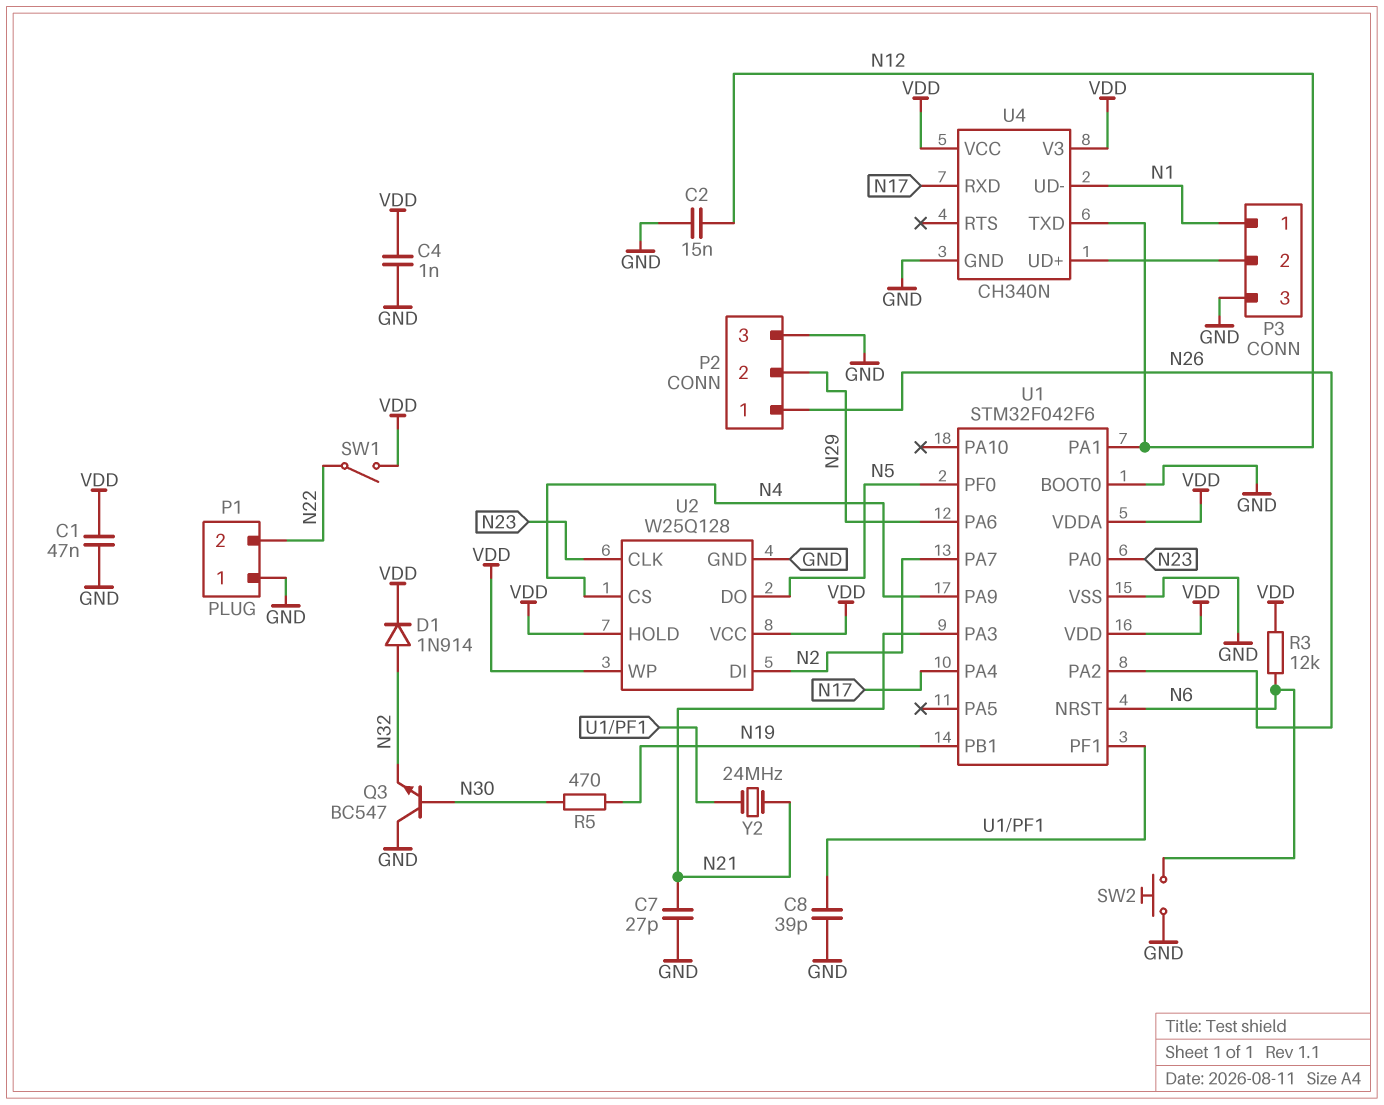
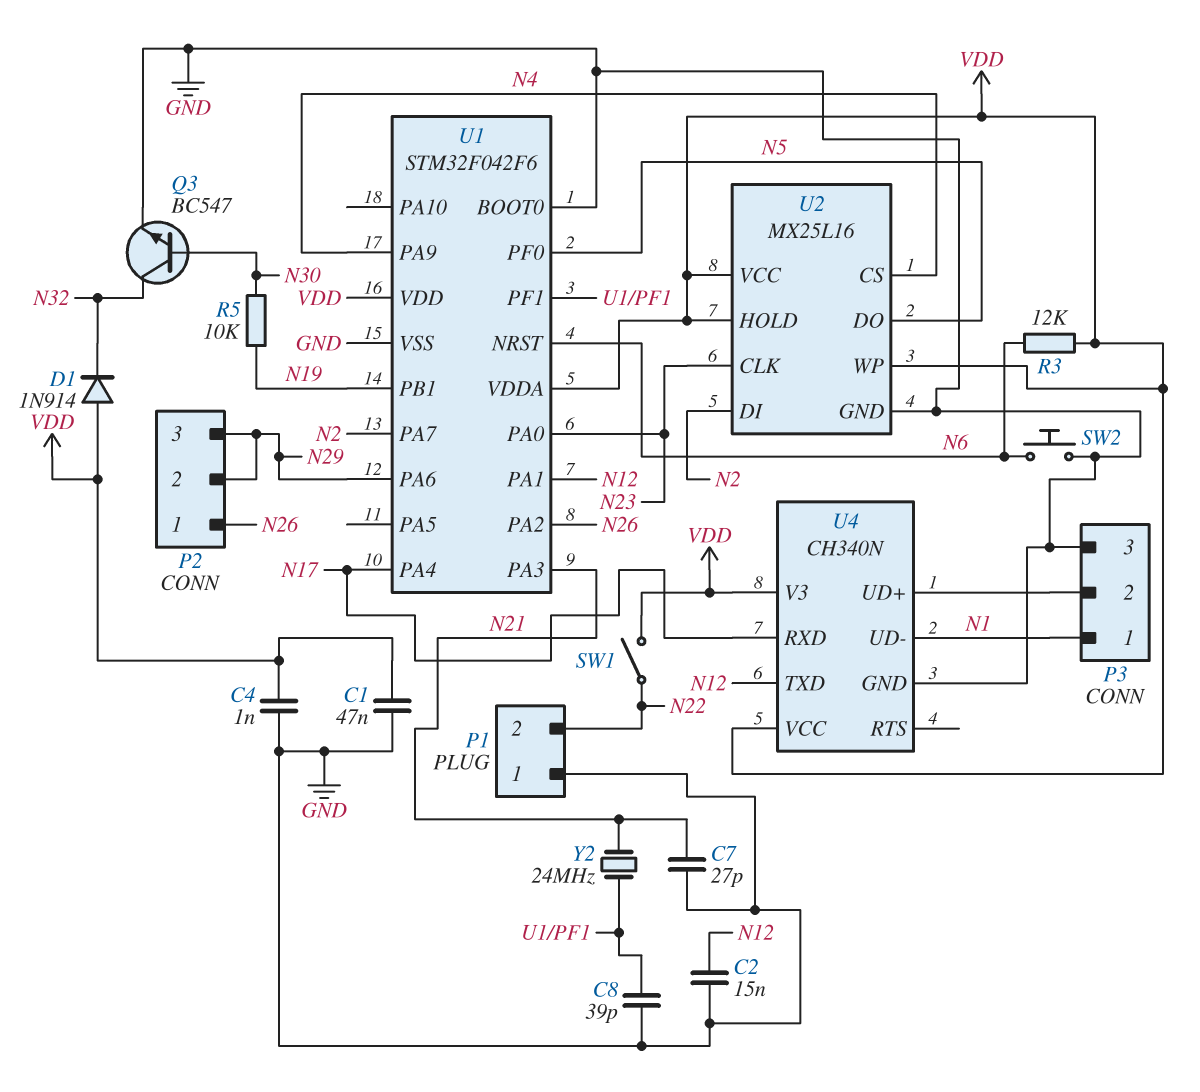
D1: diode 1N914 (A N32, K VDD) -> diode 1N914 (A VDD, K N32)
P2 pin 3: GND -> N29
Q3: NPN BC547 (B N30, C GND, E N32) -> NPN BC547 (B N30, C N32, E GND)
R5: 470 (N19, N30) -> 10k (N19, N30)
U2: W25Q128 -> MX25L16

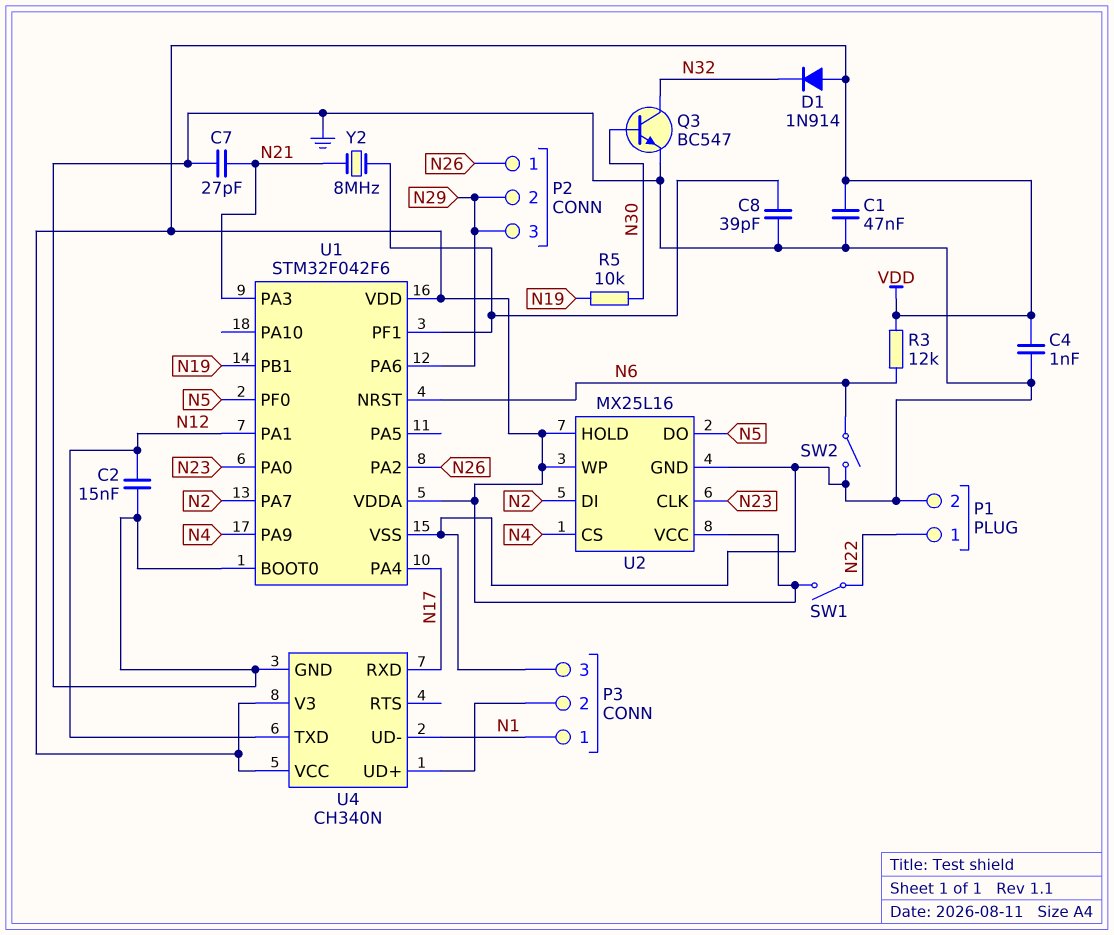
P1 pin 1: GND -> N22
P1 pin 2: N22 -> GND
SW2: button (GND, N6) -> switch (GND, N6)
Y2: 24MHz (N21, U1/PF1) -> 8MHz (N21, U1/PF1)

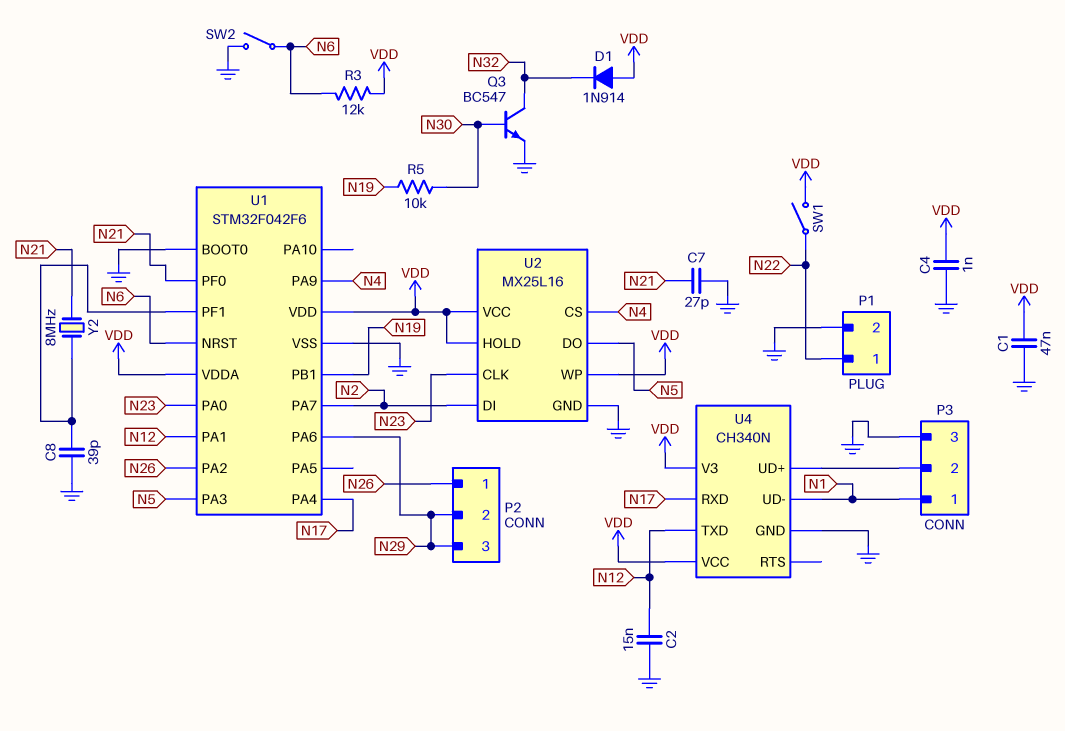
U1 pin PA3: N21 -> N5
U1 pin PF0: N5 -> N21

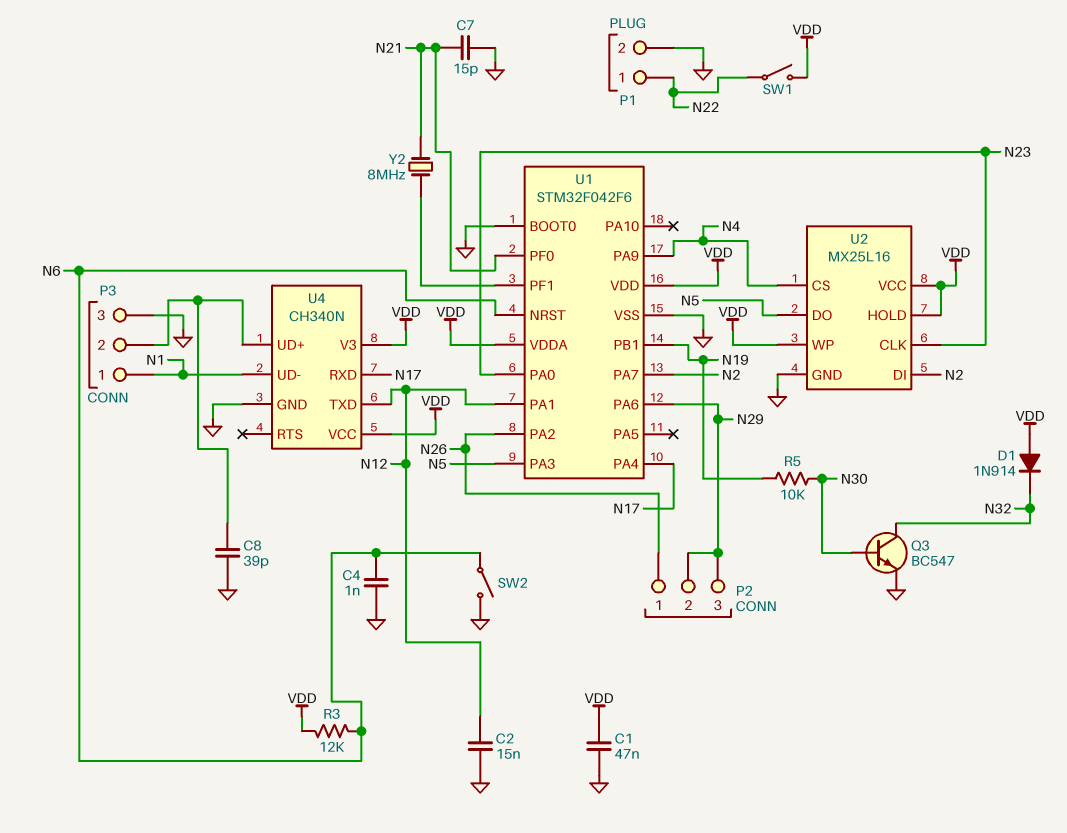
C4: 1nF (GND, VDD) -> 1nF (GND, N6)
C7: 27pF (GND, N21) -> 15pF (GND, N21)
C8: 39pF (GND, U1/PF1) -> 39pF (GND, P3/2)

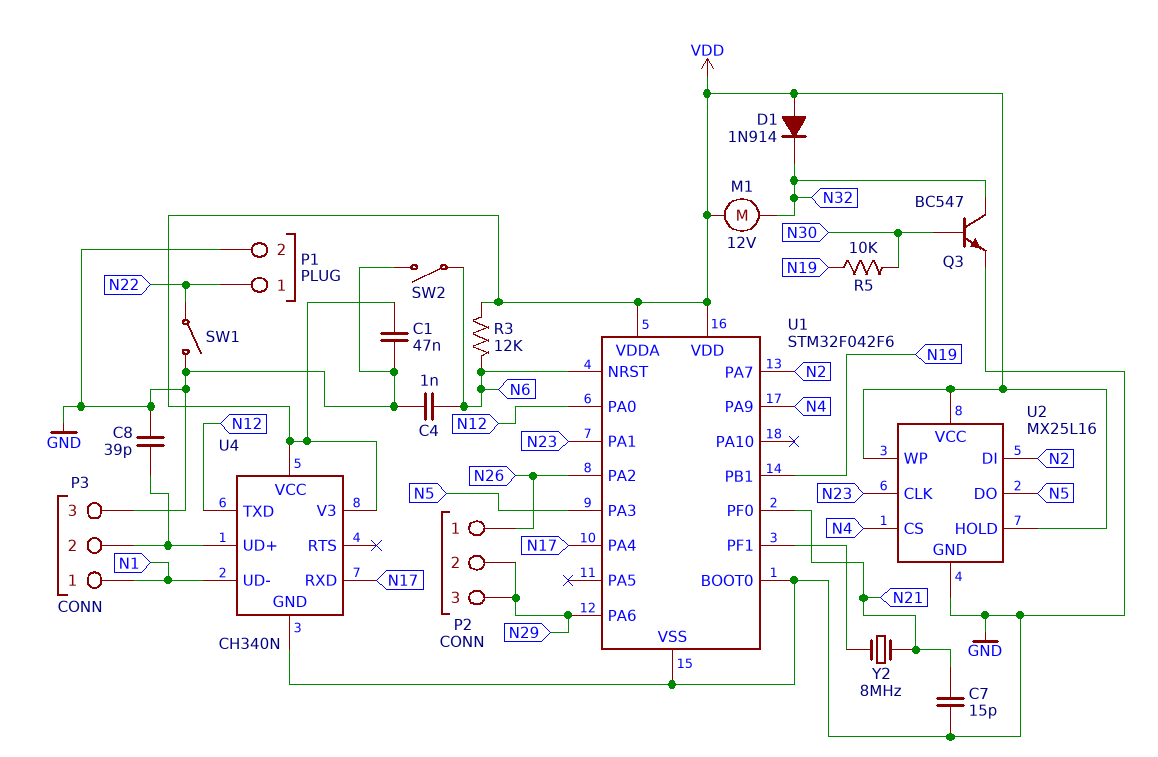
C2: 15nF (GND, N12) -> none
M1: none -> motor 12V (N32, VDD)
SW1: switch (N22, VDD) -> switch (GND, N22)
U1 pin PA0: N23 -> N12
U1 pin PA1: N12 -> N23

